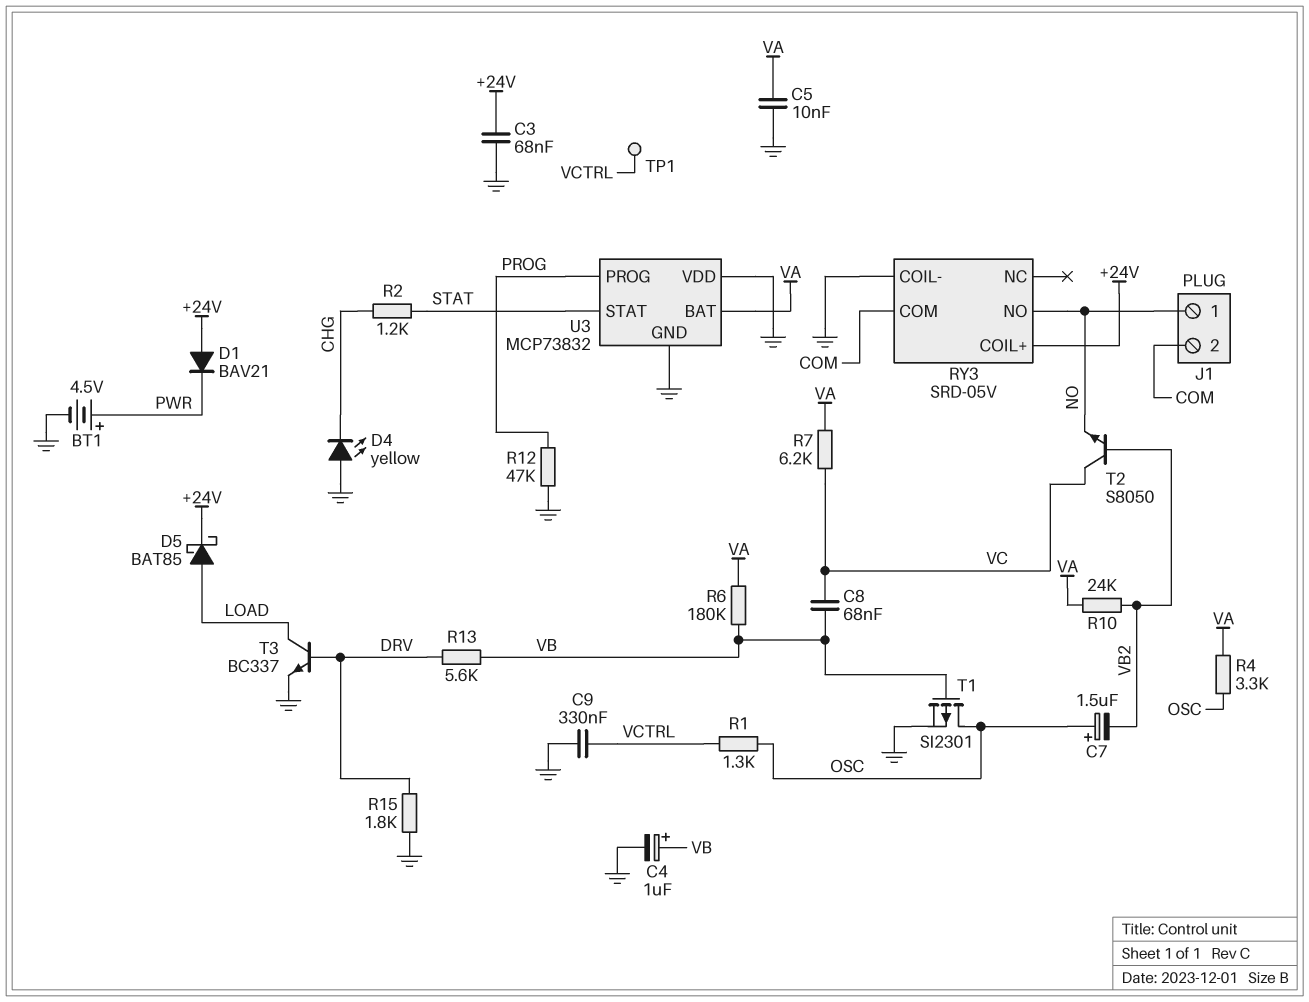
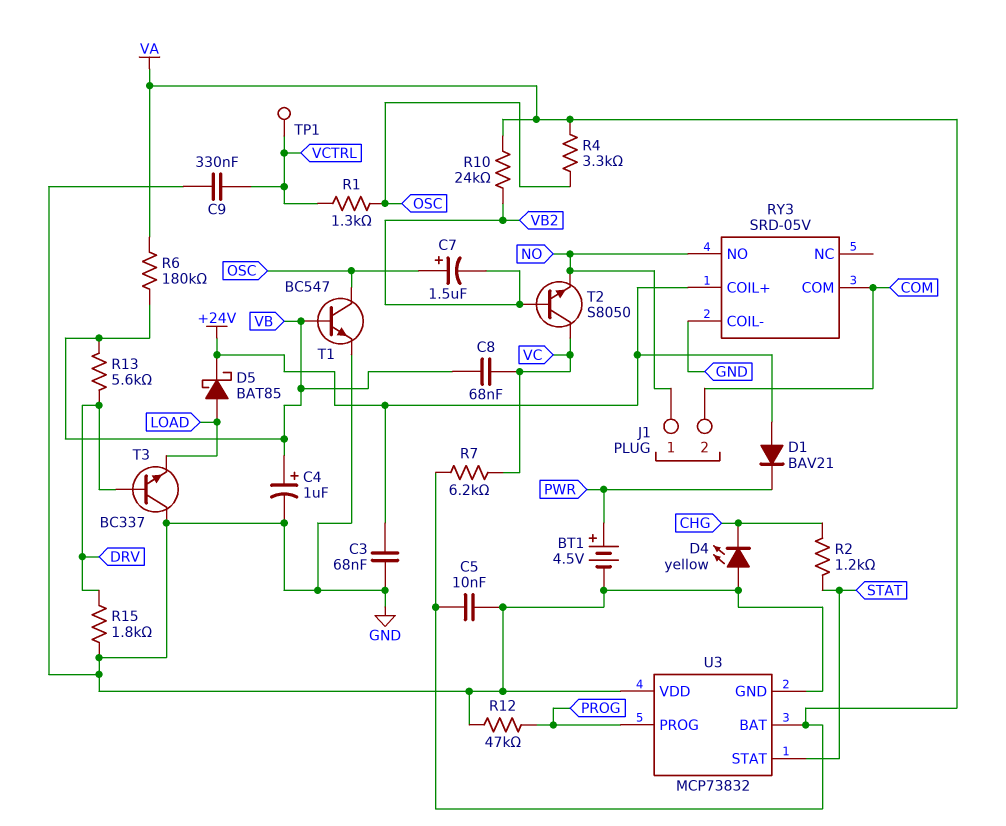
T1: PMOS SI2301 (G VB, D OSC, S GND) -> NPN BC547 (B VB, C OSC, E GND)
T3: NPN BC337 (B DRV, C LOAD, E GND) -> NPN BC337 (B DRV, C GND, E LOAD)

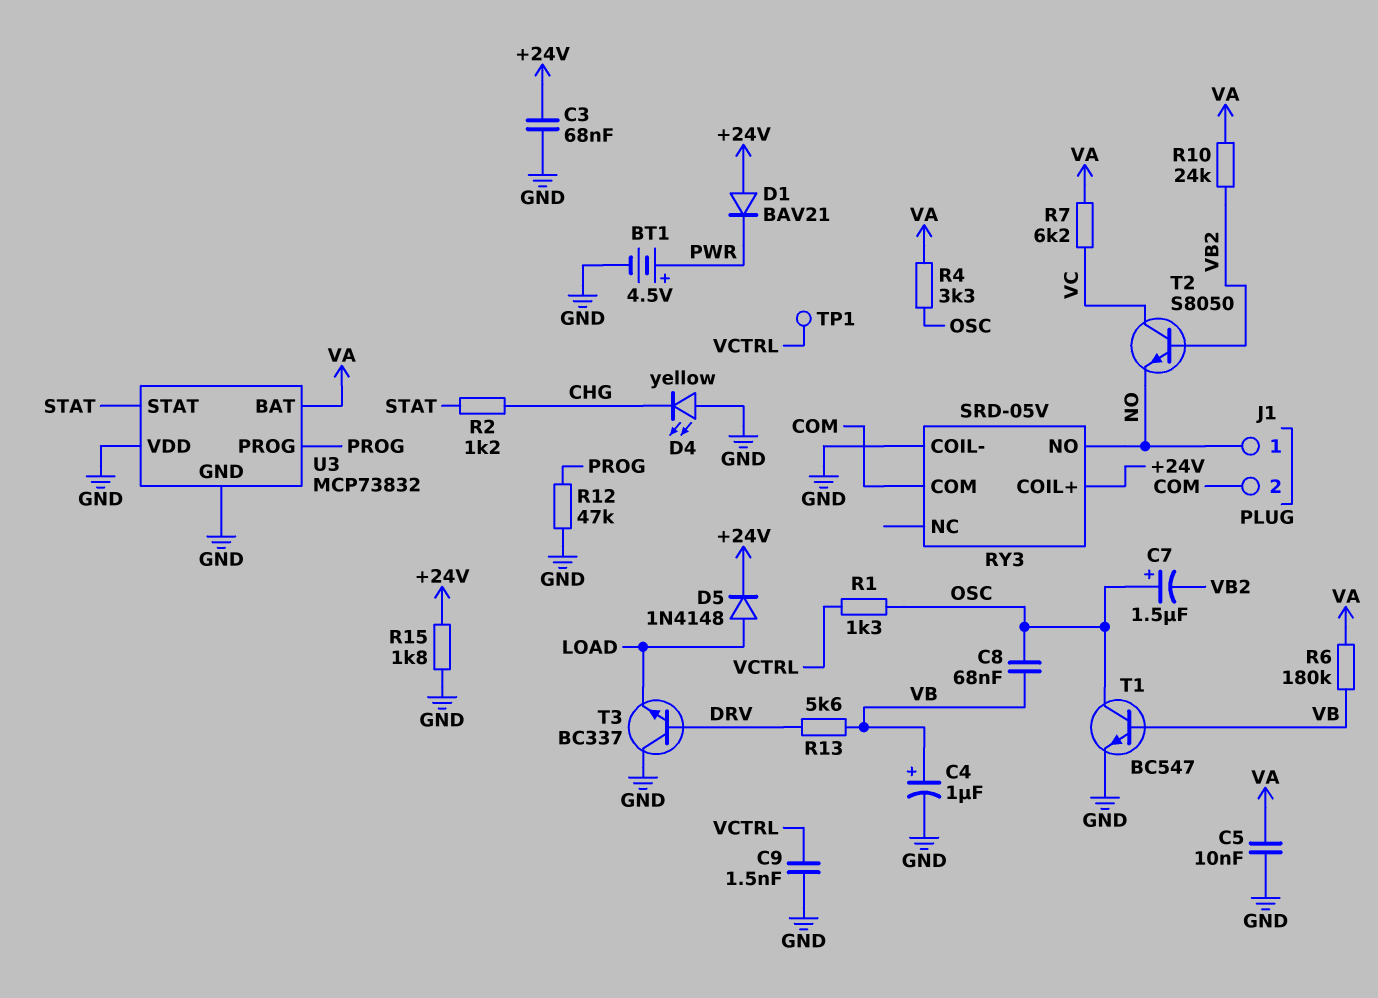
C8: 68nF (VB, VC) -> 68nF (OSC, VB)
C9: 330nF (GND, VCTRL) -> 1.5nF (GND, VCTRL)
D5: schottky BAT85 (A LOAD, K +24V) -> diode 1N4148 (A LOAD, K +24V)
R15: 1.8k (DRV, GND) -> 1.8k (+24V, GND)

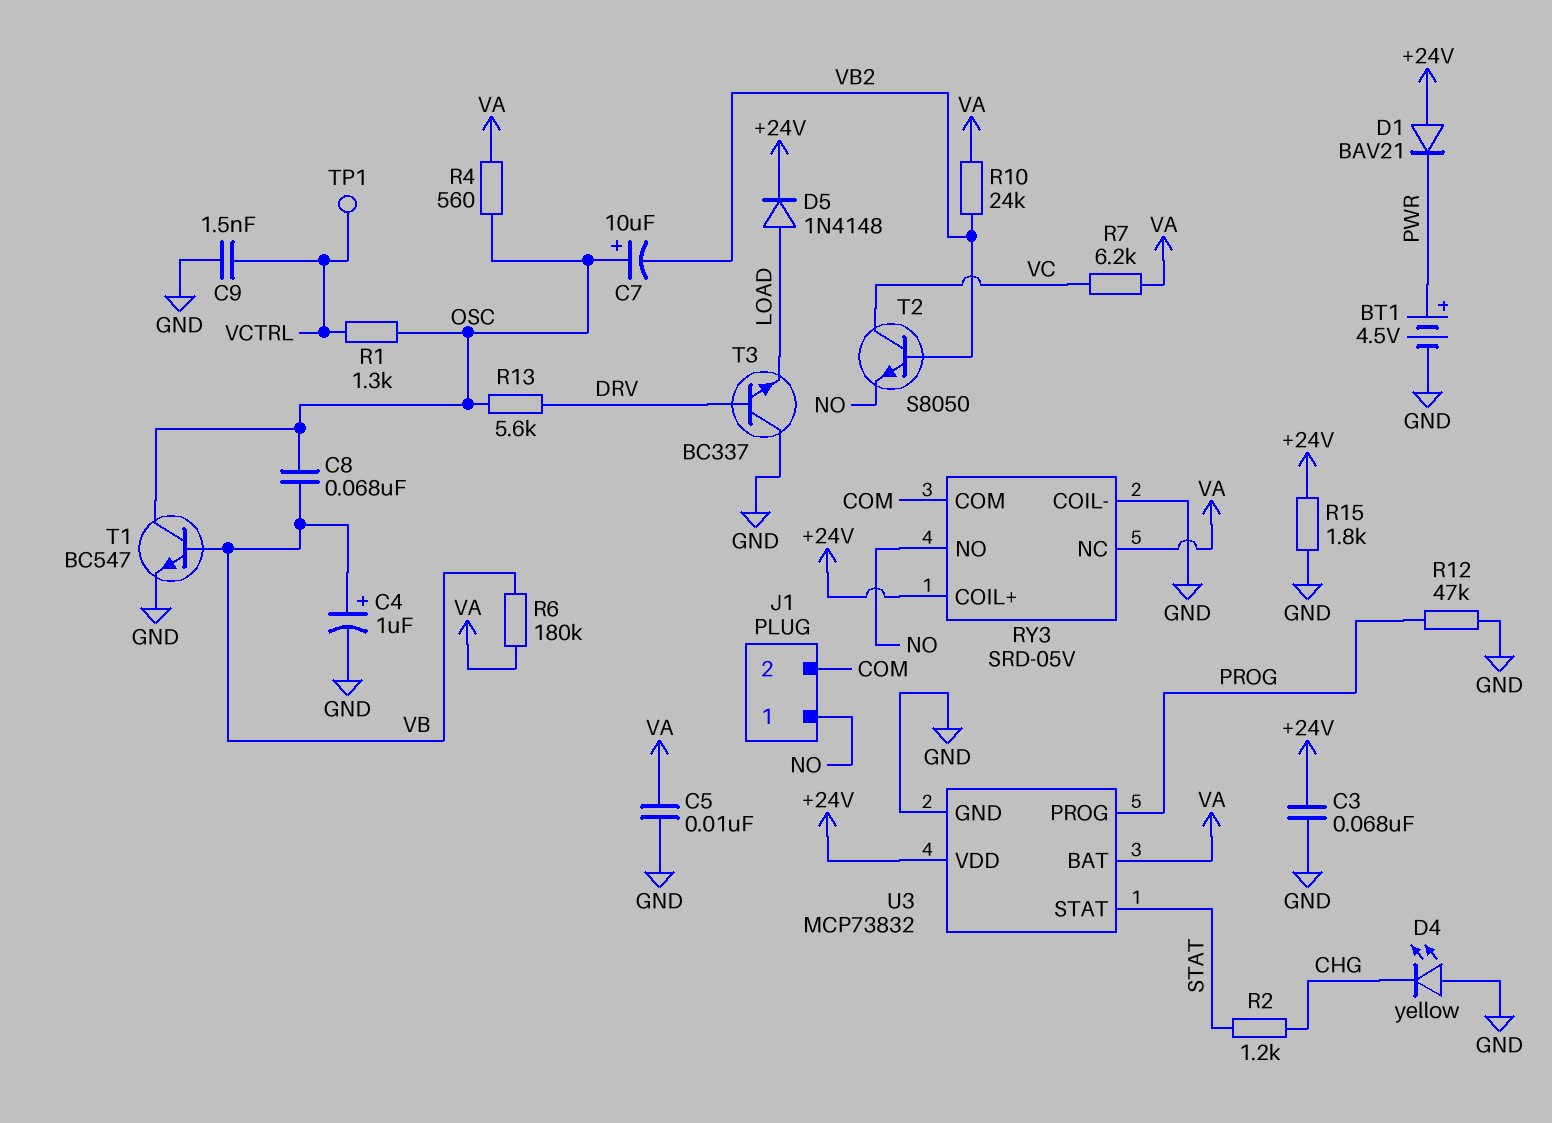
C7: 1.5uF (plus OSC, minus VB2) -> 10uF (plus OSC, minus VB2)
R4: 3.3k (OSC, VA) -> 560 (OSC, VA)
R13: 5.6k (DRV, VB) -> 5.6k (DRV, OSC)
RY3 pin NC: none -> VA
U3 pin VDD: GND -> +24V

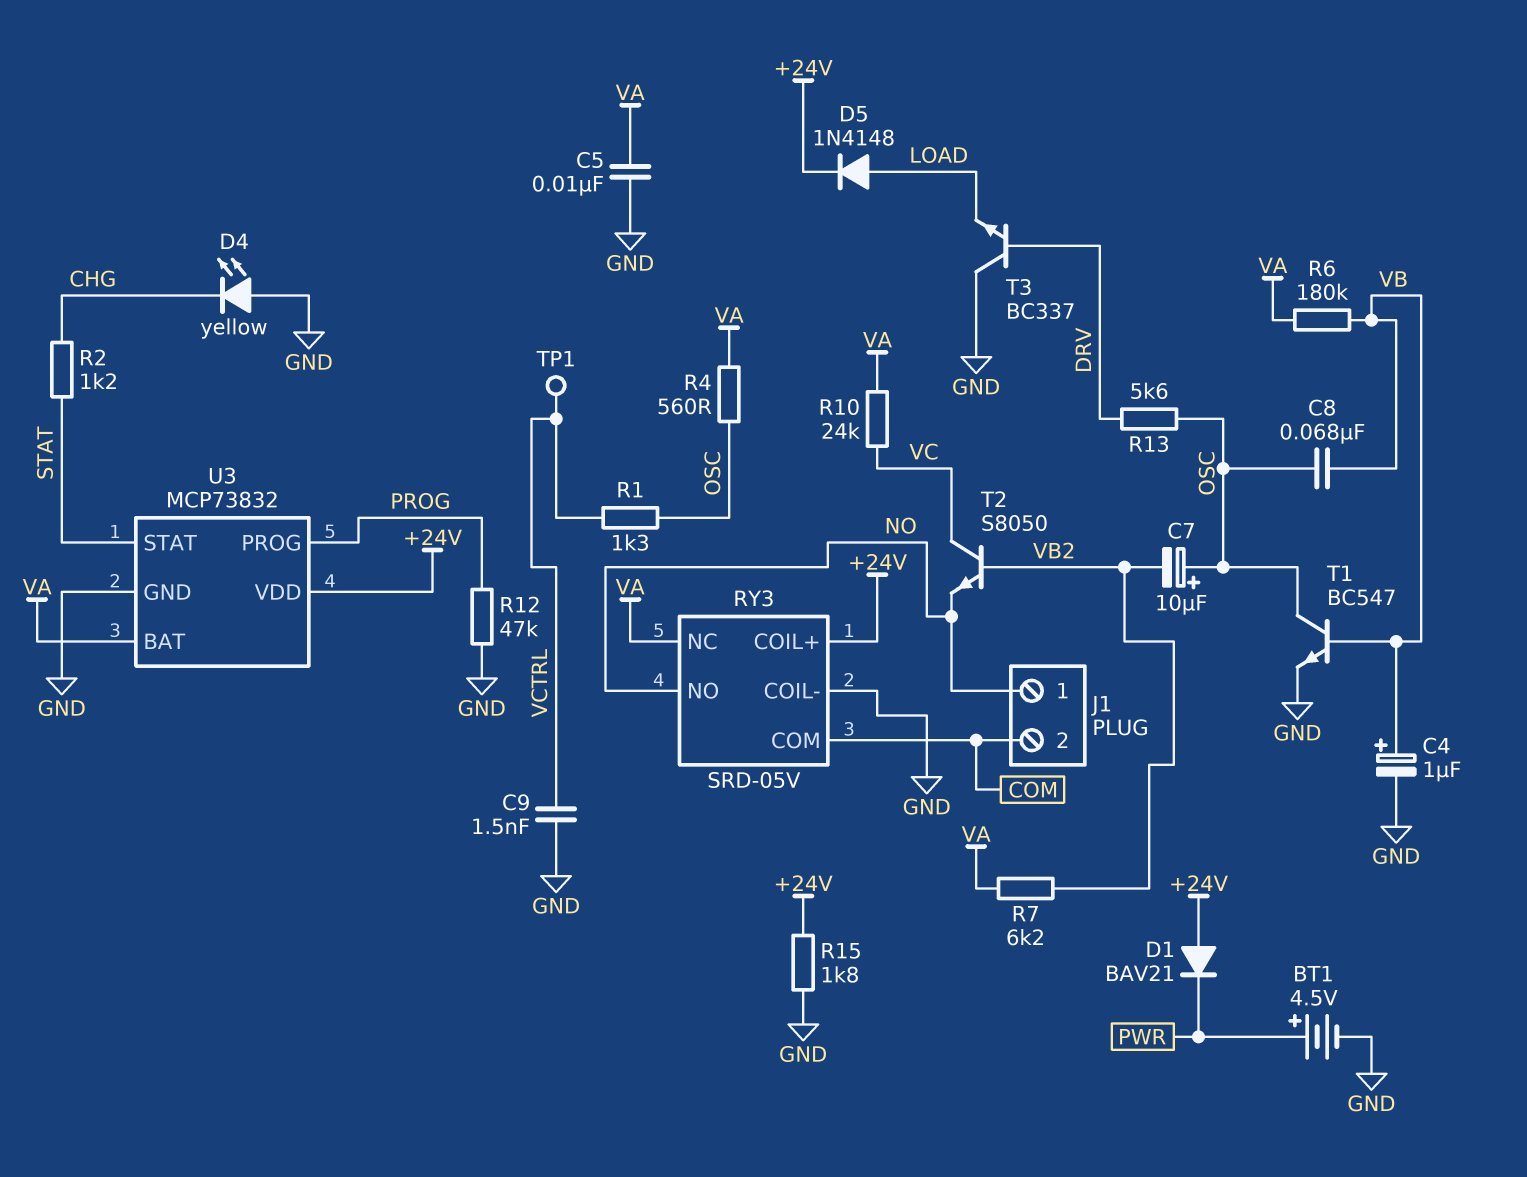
C3: 68nF (+24V, GND) -> none
R7: 6.2k (VA, VC) -> 6.2k (VA, VB2)
R10: 24k (VA, VB2) -> 24k (VA, VC)

